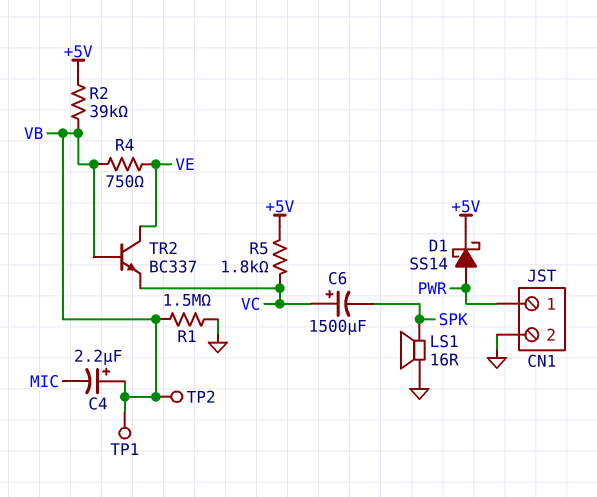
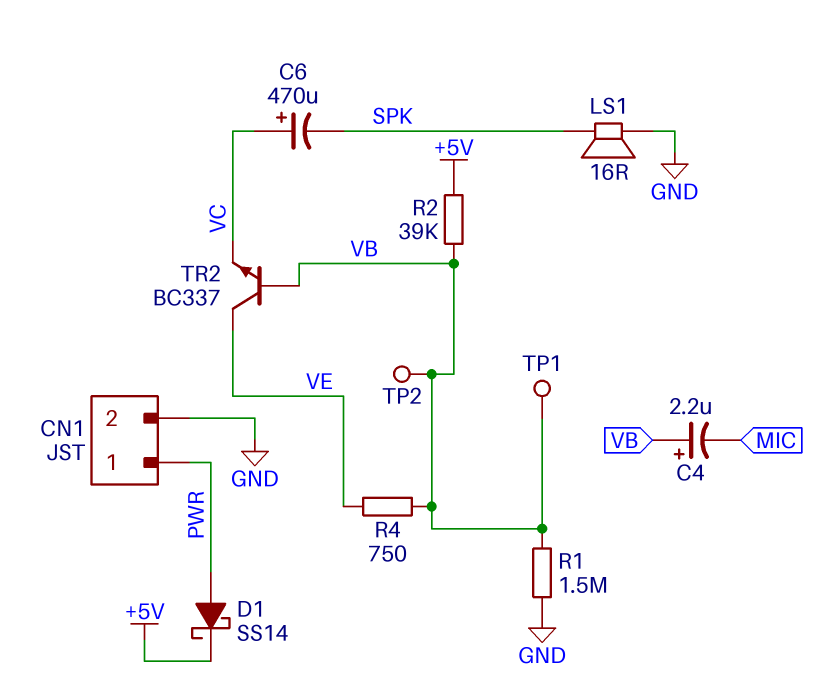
C6: 1500uF (plus VC, minus SPK) -> 470uF (plus VC, minus SPK)
R5: 1.8k (+5V, VC) -> none

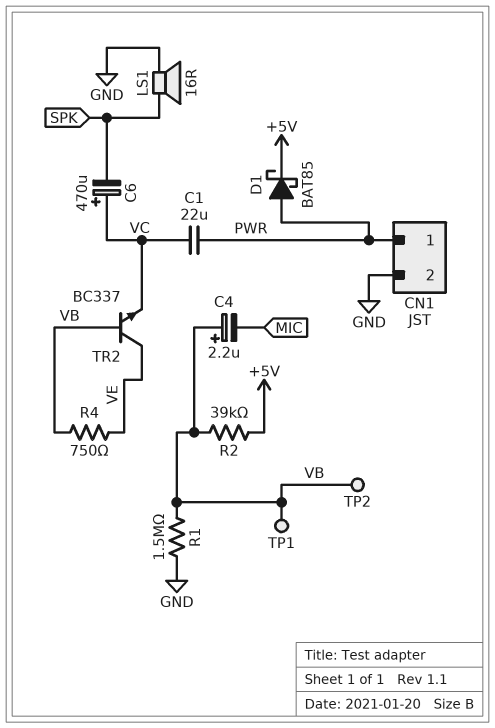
C1: none -> 22uF (PWR, VC)
D1: schottky SS14 (A PWR, K +5V) -> schottky BAT85 (A PWR, K +5V)

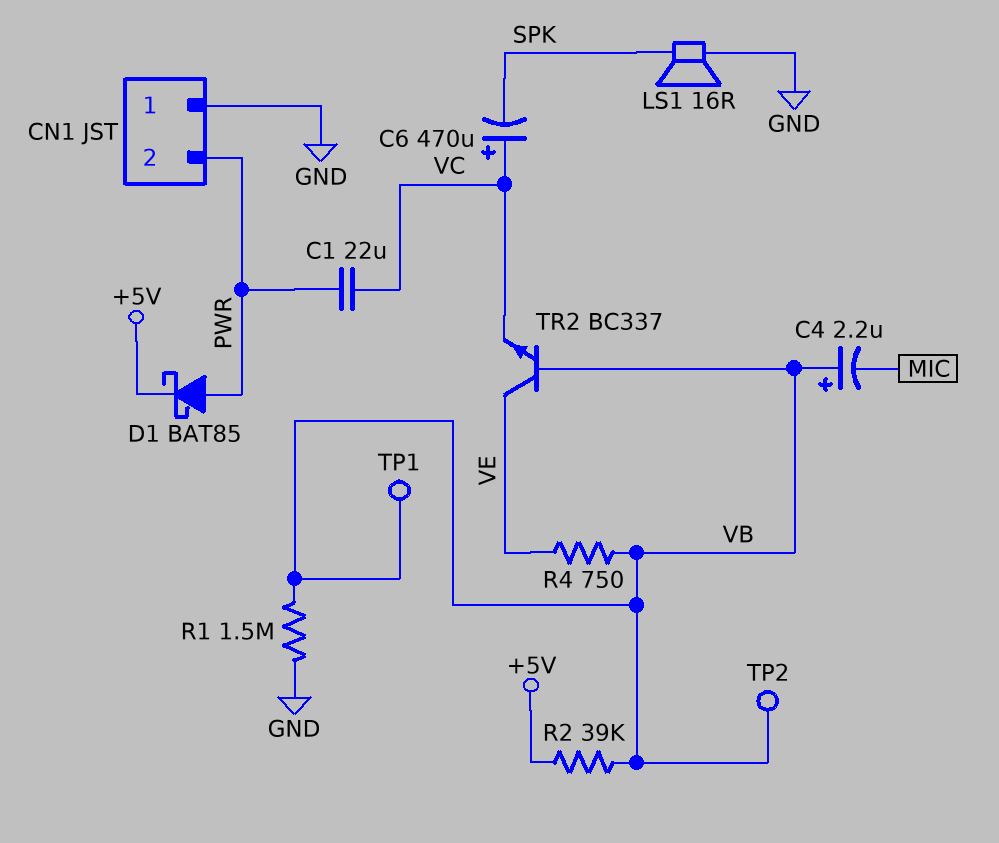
CN1 pin 1: PWR -> GND
CN1 pin 2: GND -> PWR

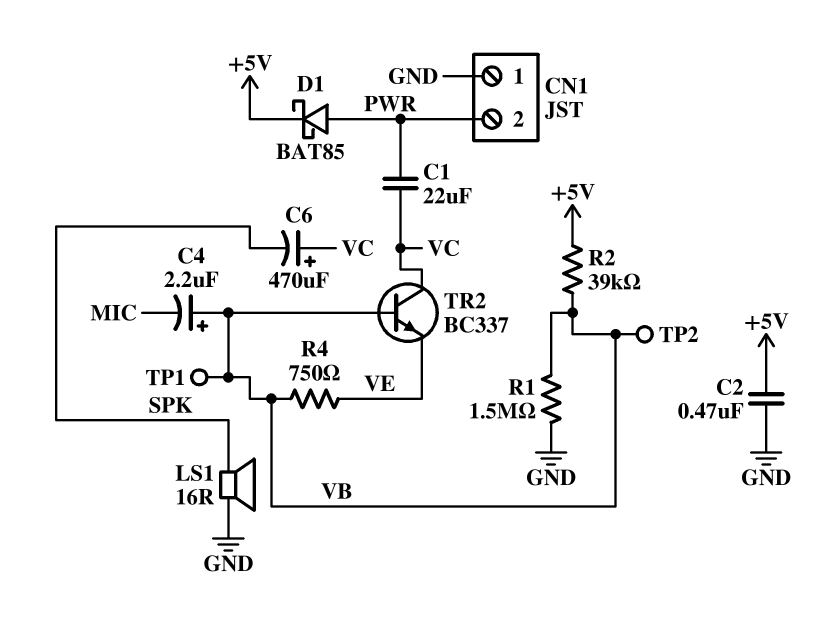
C2: none -> 470nF (+5V, GND)
TR2: NPN BC337 (B VB, C VE, E VC) -> NPN BC337 (B VB, C VC, E VE)

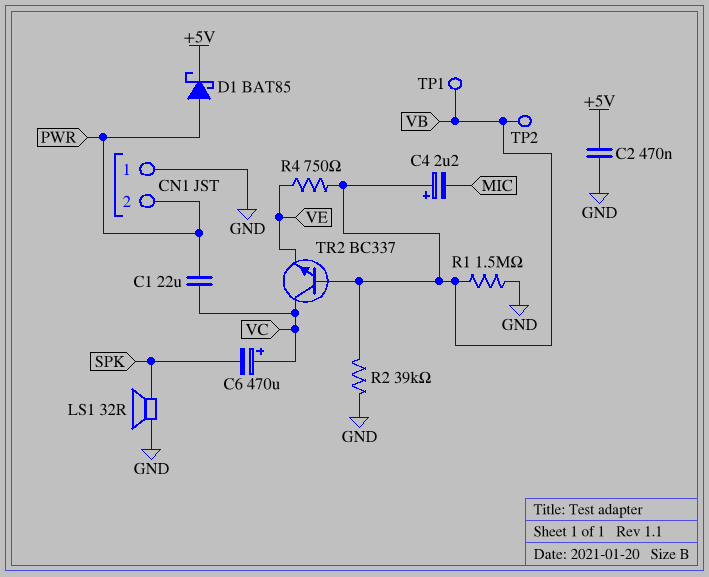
LS1: speaker 16R (GND, SPK) -> speaker 32R (GND, SPK)
R2: 39k (+5V, VB) -> 39k (GND, VB)

